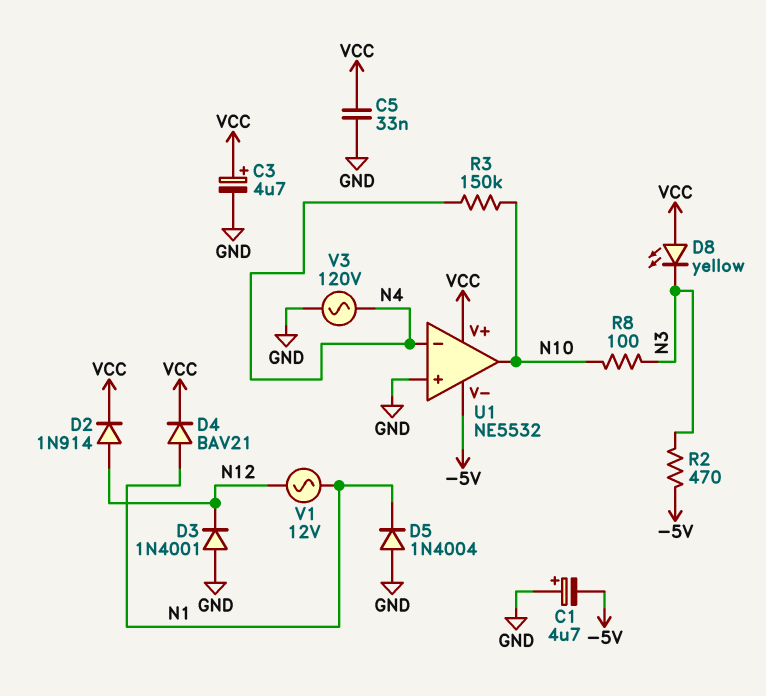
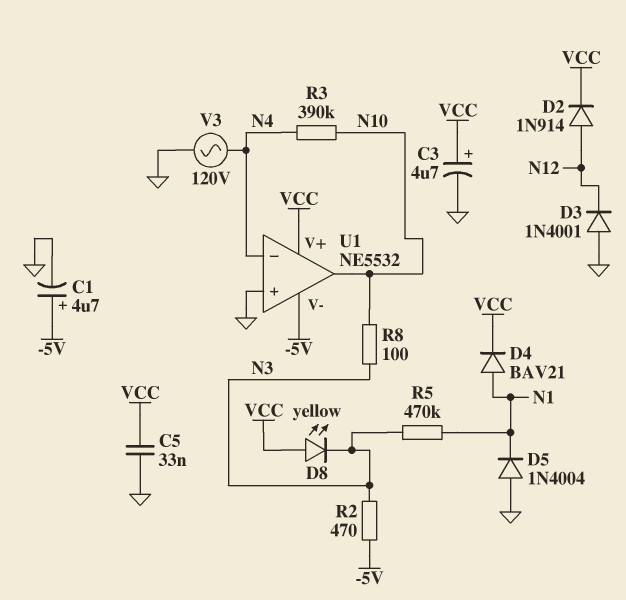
C1: 4.7uF (plus GND, minus -5V) -> 4.7uF (plus -5V, minus GND)
R3: 150k (N4, N10) -> 390k (N4, N10)
R5: none -> 470k (N1, N3)
V1: AC 12V (N1, N12) -> none

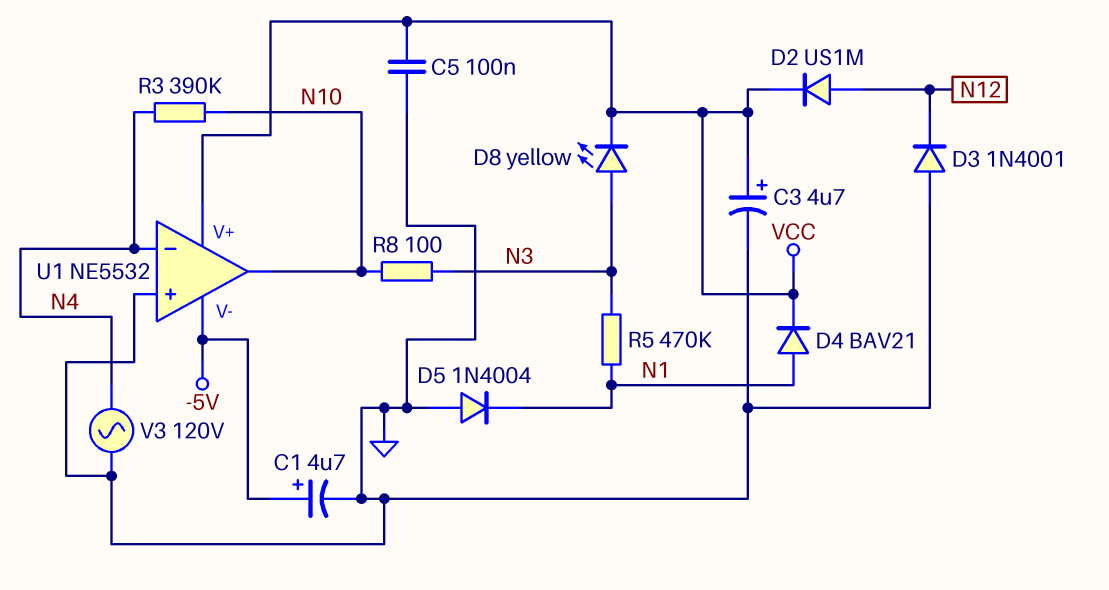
C5: 33nF (GND, VCC) -> 100nF (GND, VCC)
D2: diode 1N914 (A N12, K VCC) -> diode US1M (A N12, K VCC)
D8: LED yellow (A VCC, K N3) -> LED yellow (A N3, K VCC)
R2: 470 (-5V, N3) -> none

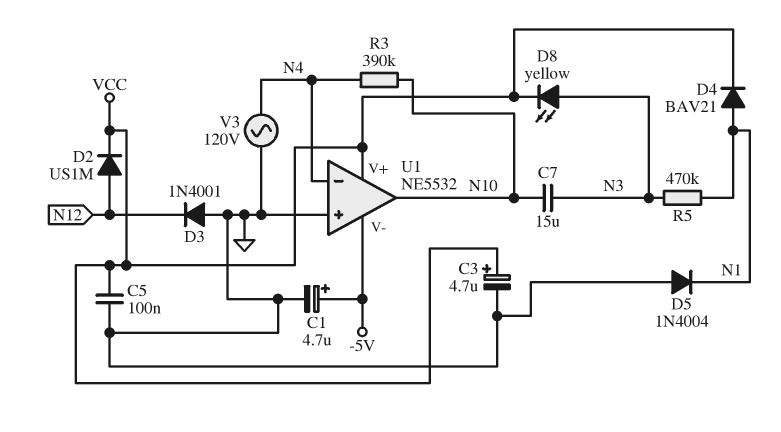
C7: none -> 15uF (N3, N10)
R8: 100 (N3, N10) -> none

